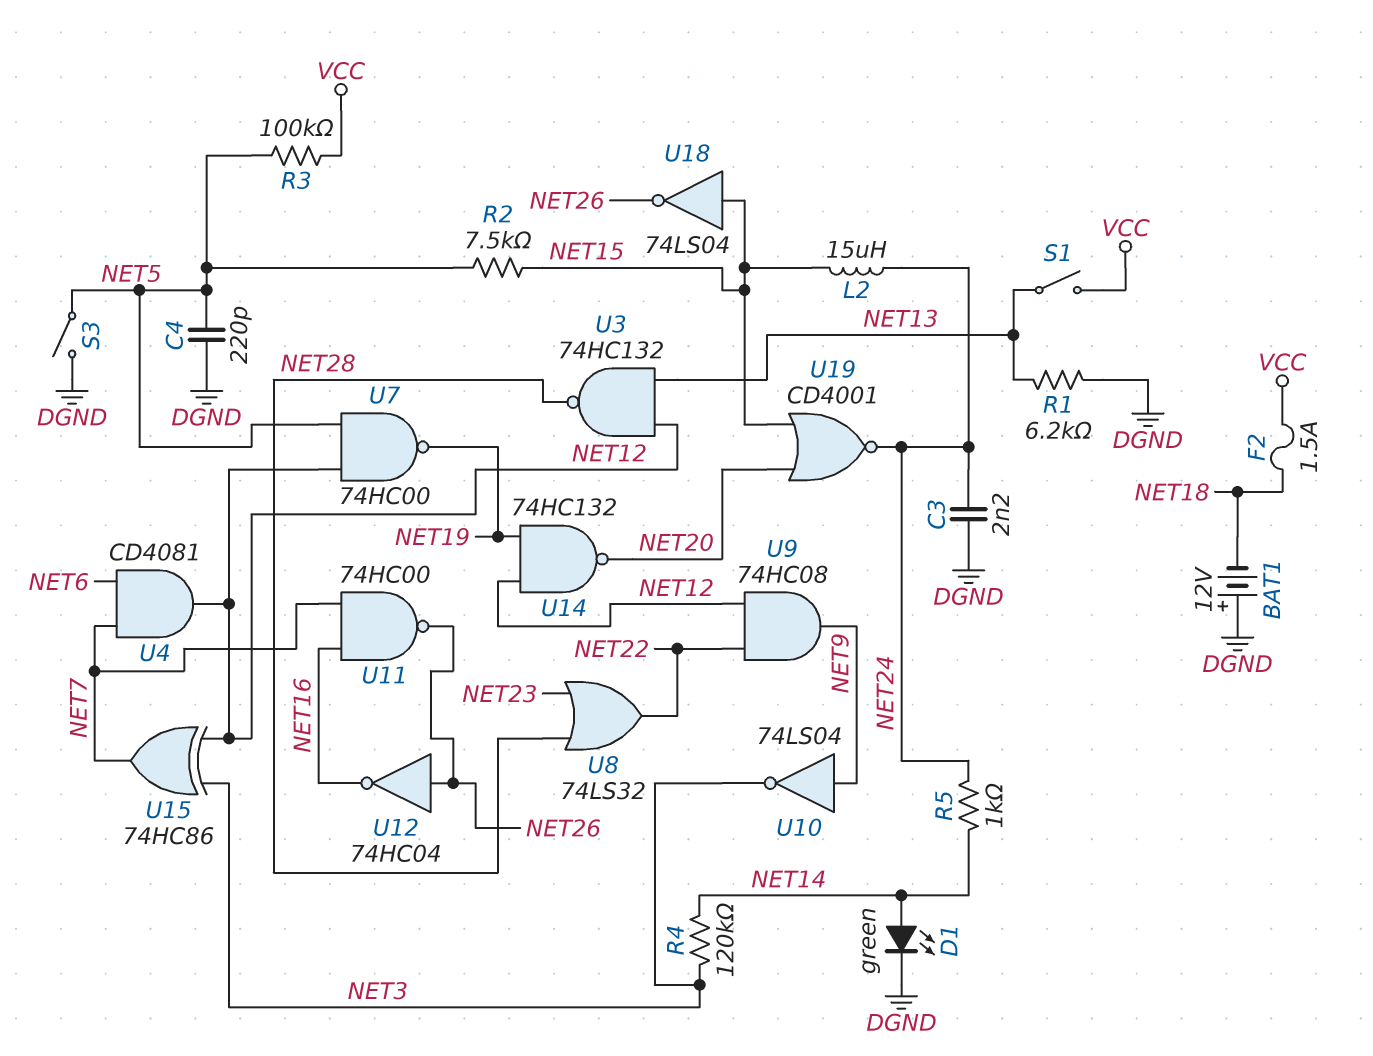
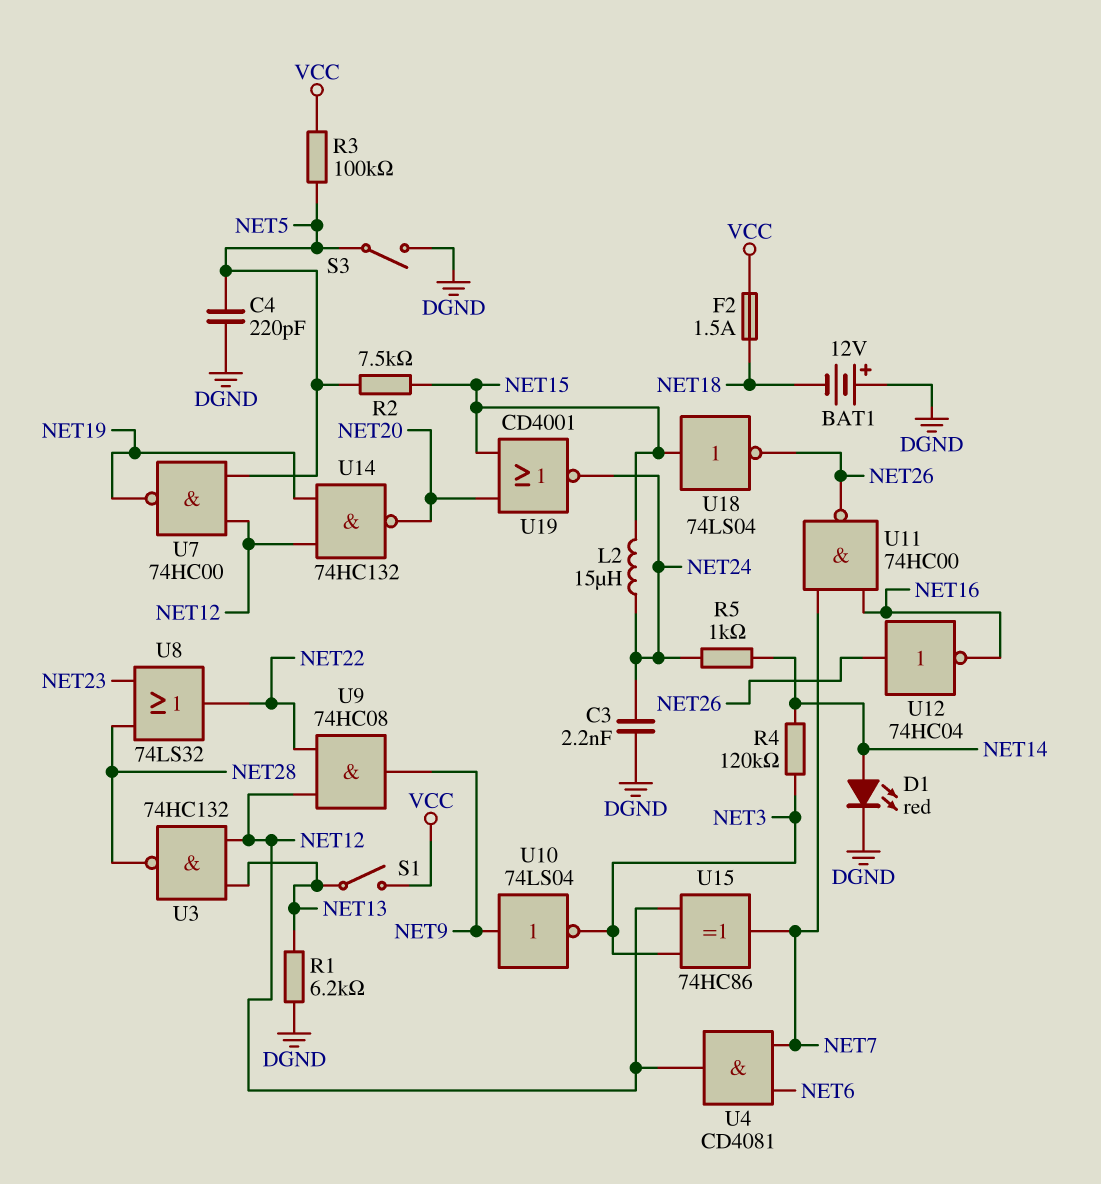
D1: LED green (A NET14, K DGND) -> LED red (A NET14, K DGND)

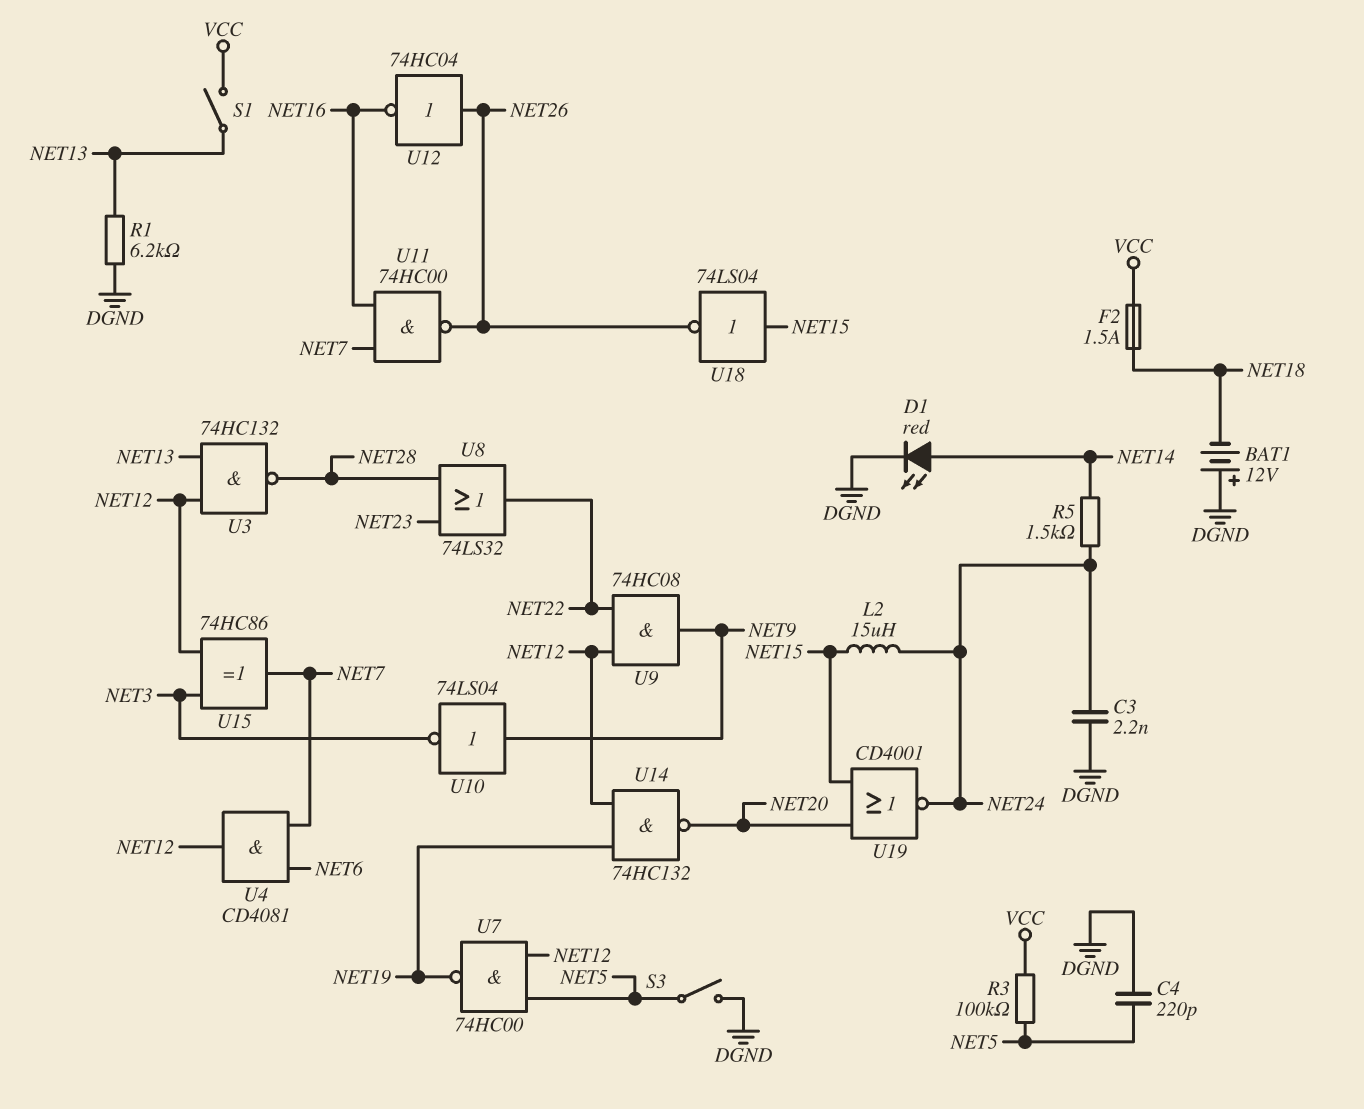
R2: 7.5k (NET5, NET15) -> none
R4: 120k (NET3, NET14) -> none
R5: 1k (NET14, NET24) -> 1.5k (NET14, NET24)

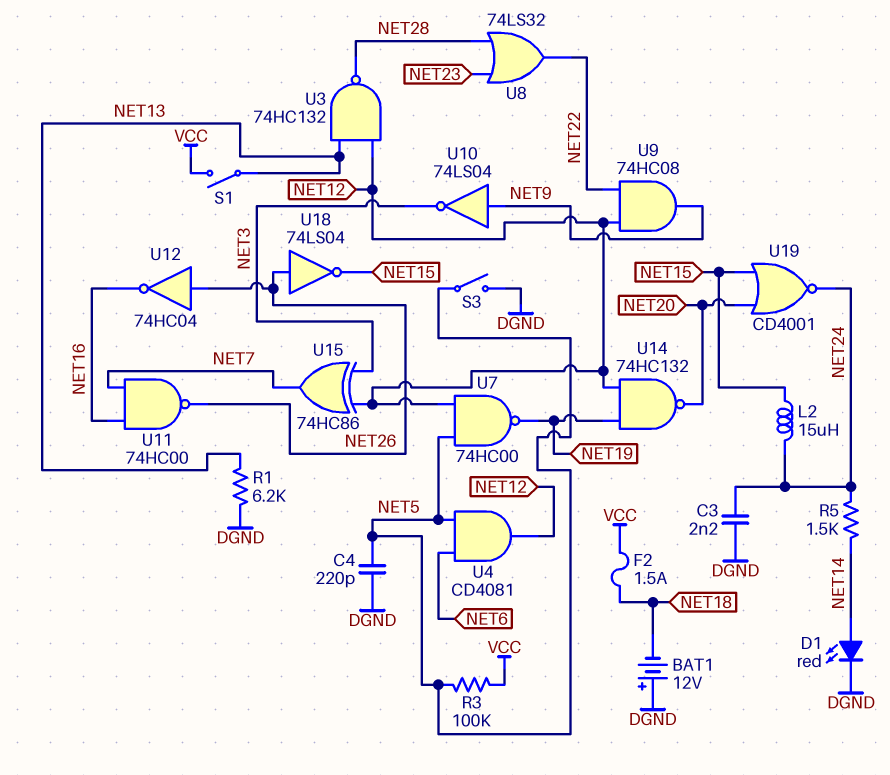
U4: AND CD4081 (in NET6, in NET7, out NET12) -> AND CD4081 (in NET5, in NET6, out NET12)
U18: NOT 74LS04 (in NET15, out NET26) -> NOT 74LS04 (in NET26, out NET15)

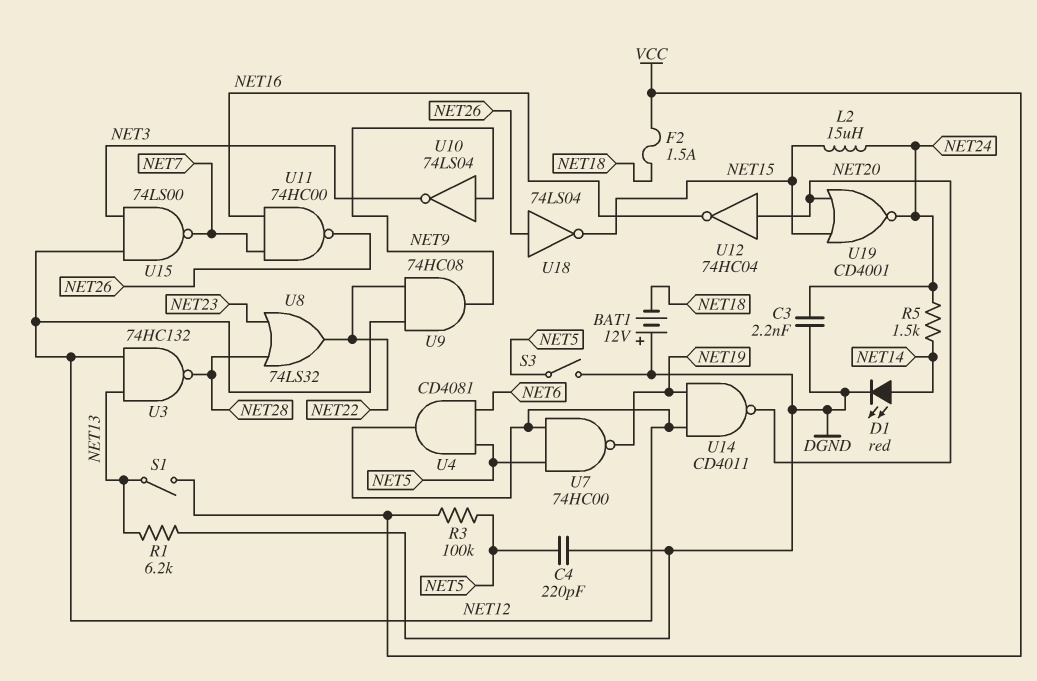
U12: NOT 74HC04 (in NET26, out NET16) -> NOT 74HC04 (in NET20, out NET16)
U14: NAND 74HC132 (in NET12, in NET19, out NET20) -> NAND CD4011 (in NET12, in NET19, out NET20)
U15: XOR 74HC86 (in NET3, in NET12, out NET7) -> NAND 74LS00 (in NET3, in NET12, out NET7)

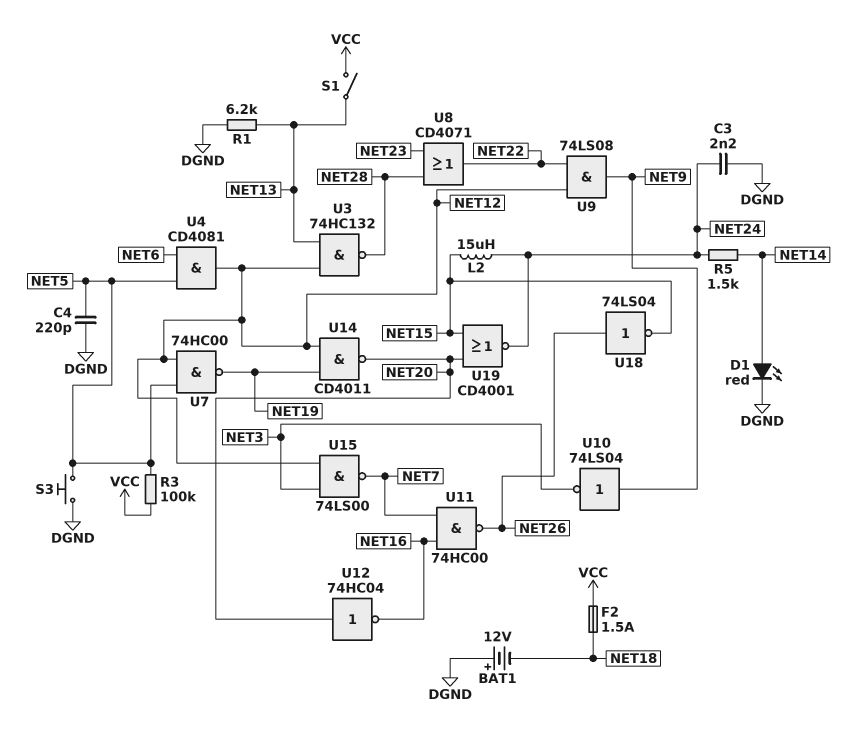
S3: switch (DGND, NET5) -> button (DGND, NET5)
U8: OR 74LS32 (in NET23, in NET28, out NET22) -> OR CD4071 (in NET23, in NET28, out NET22)
U9: AND 74HC08 (in NET12, in NET22, out NET9) -> AND 74LS08 (in NET12, in NET22, out NET9)

